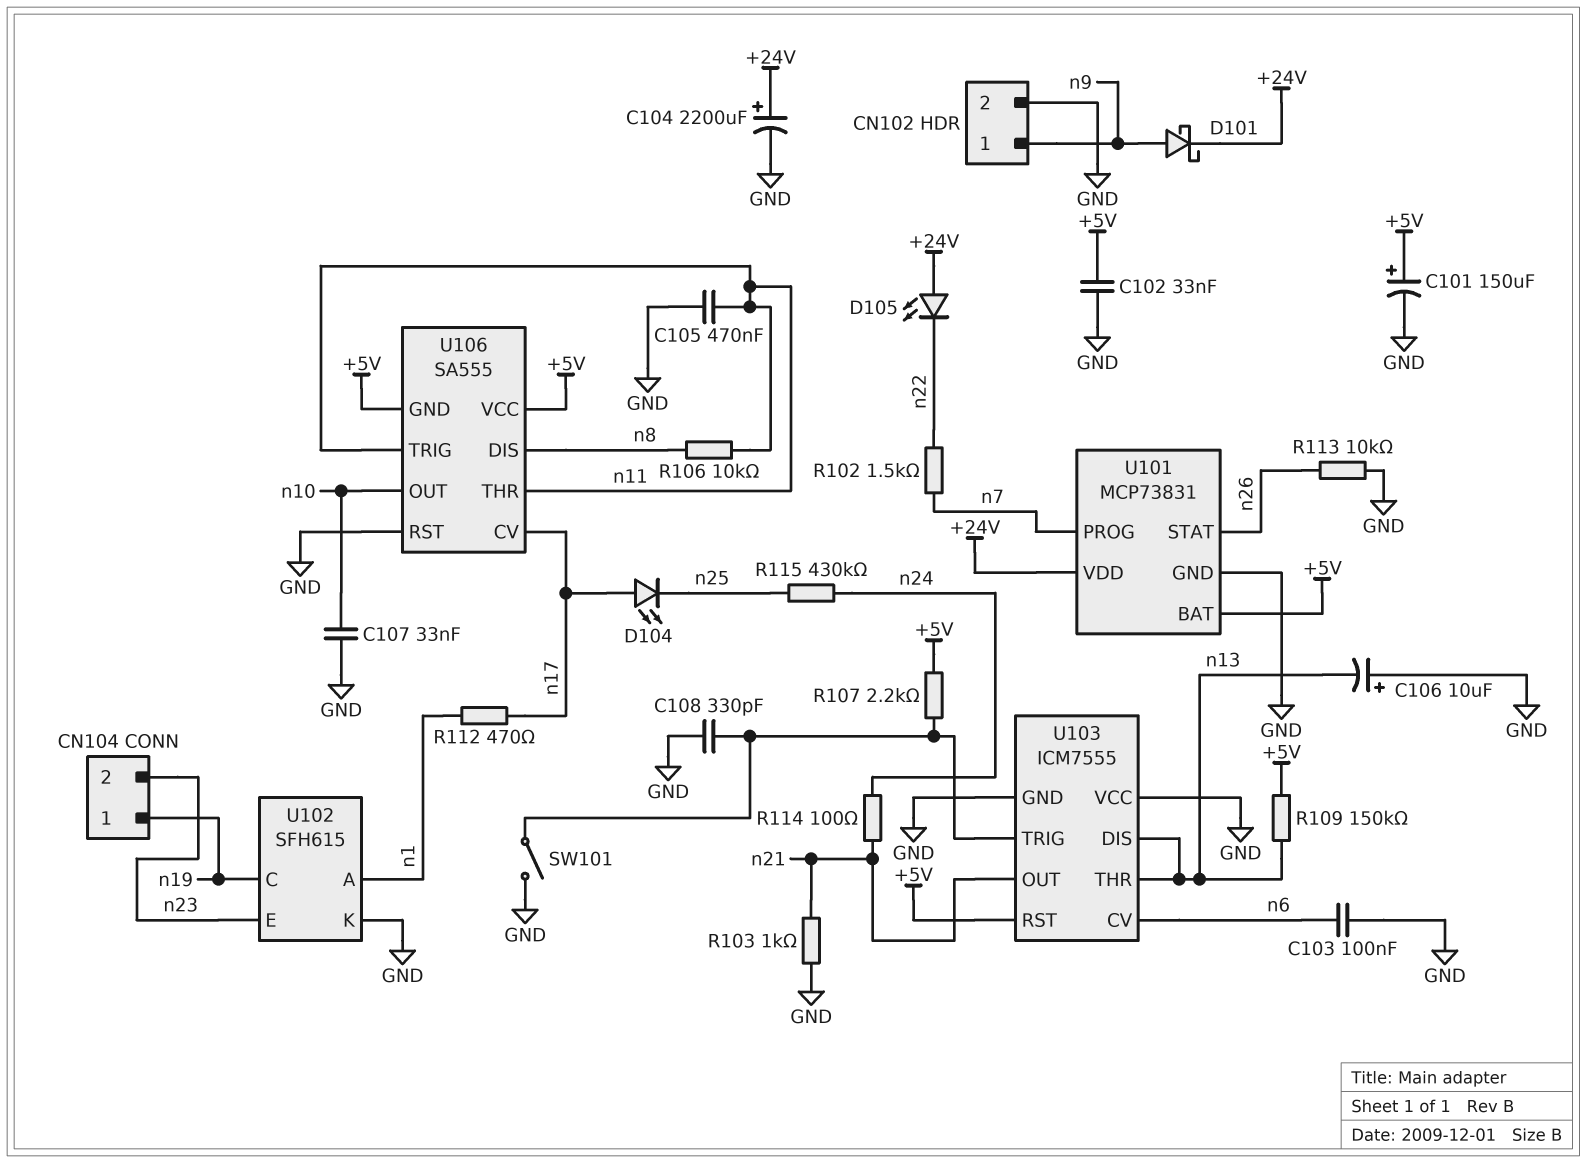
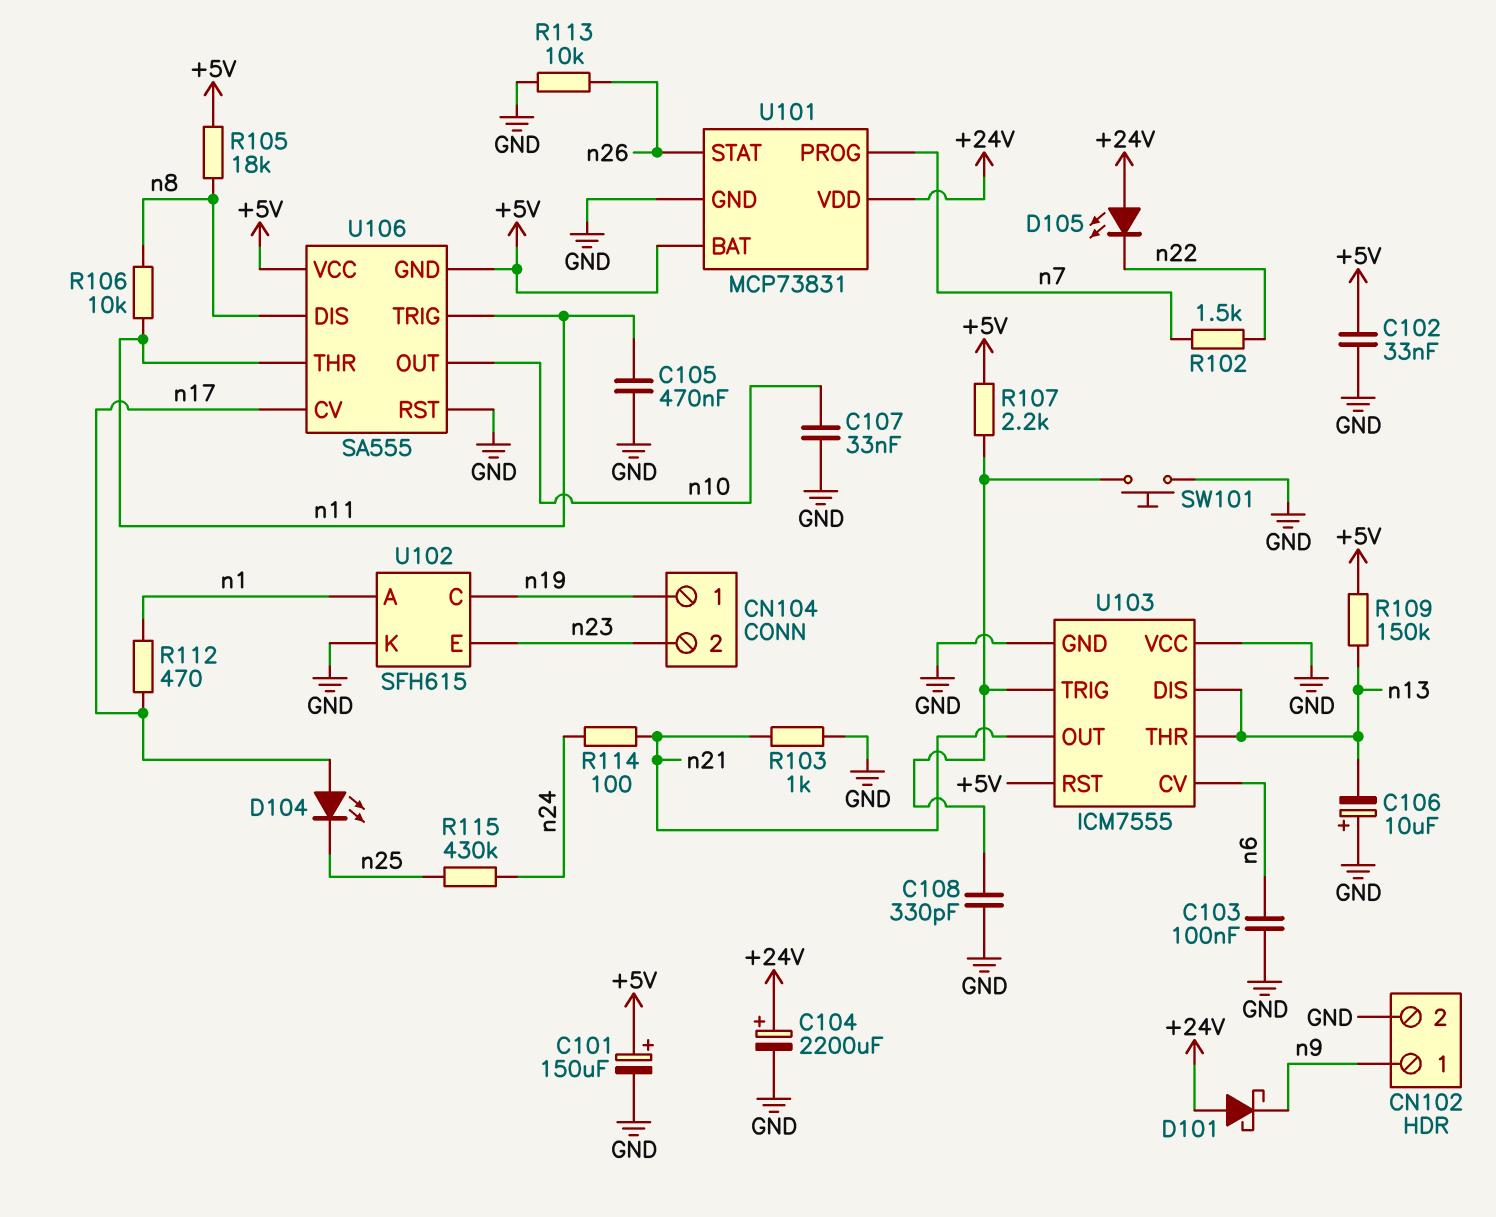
D101: schottky (A n9, K +24V) -> schottky (A +24V, K n9)
R105: none -> 18k (+5V, n8)
SW101: switch (GND, U103/TRIG) -> button (GND, U103/TRIG)

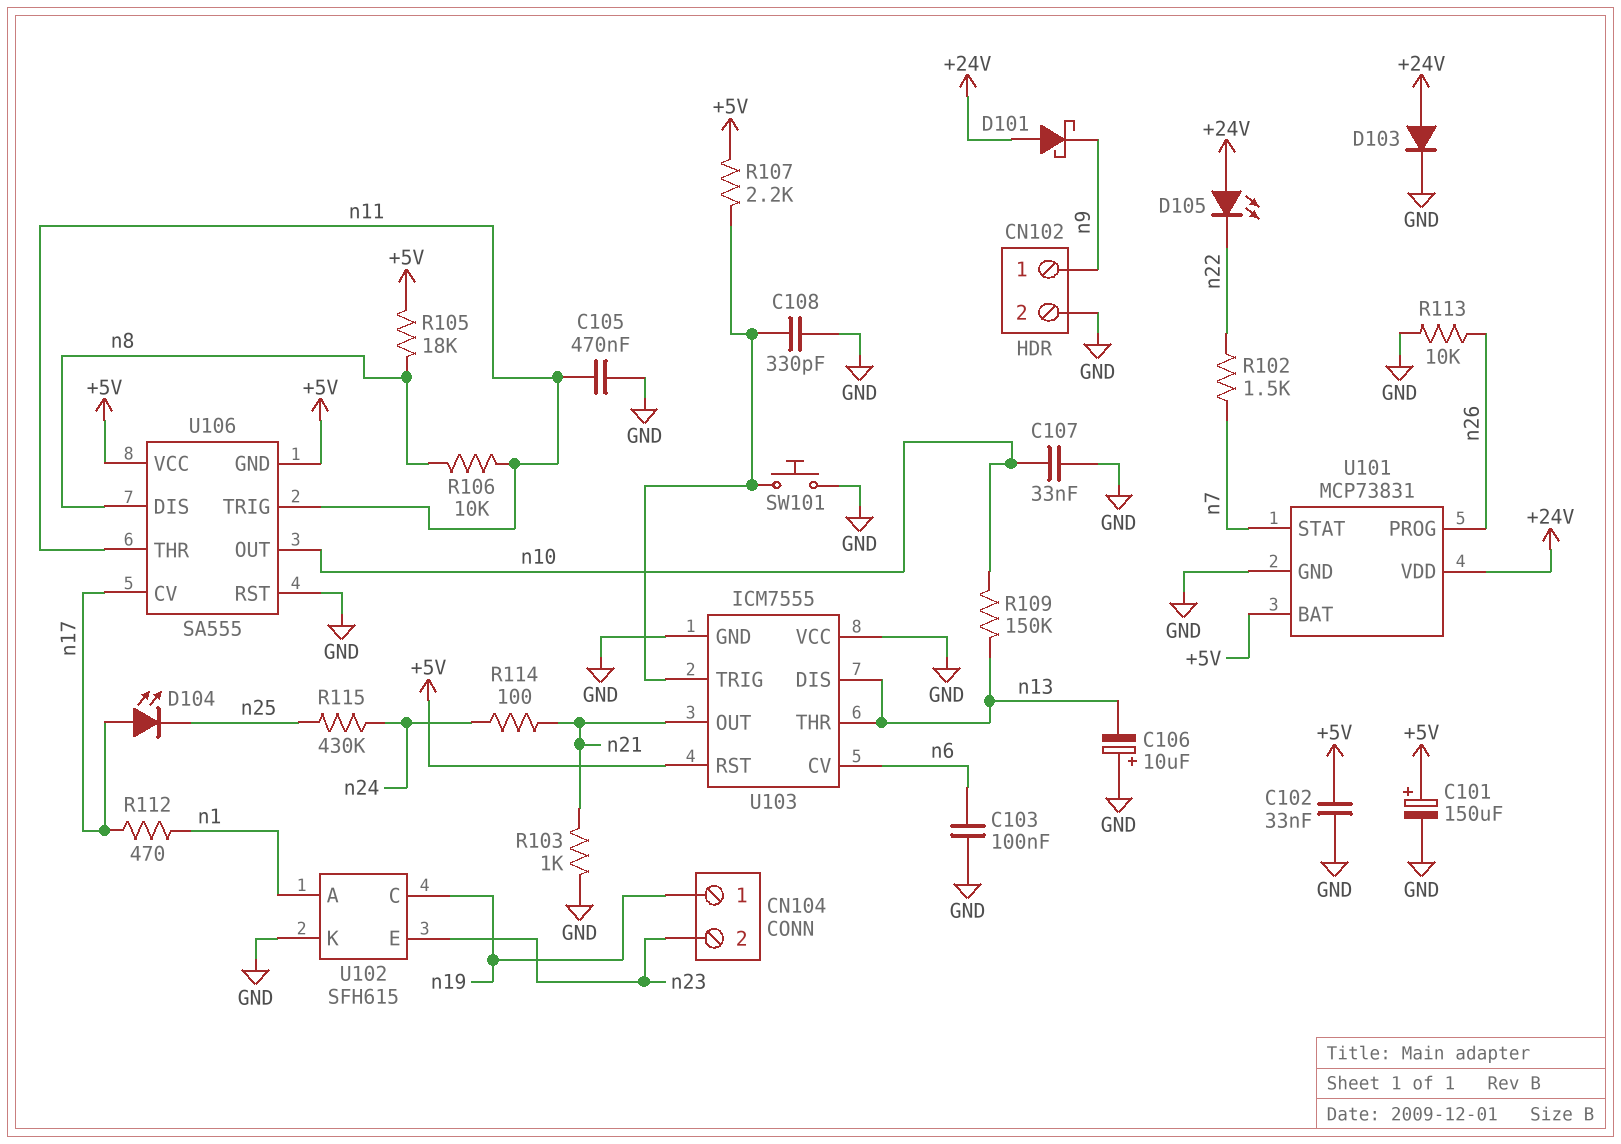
C104: 2200uF (plus +24V, minus GND) -> none
D103: none -> diode (A +24V, K GND)
R109: 150k (+5V, n13) -> 150k (n10, n13)
U101 pin PROG: n7 -> n26
U101 pin STAT: n26 -> n7

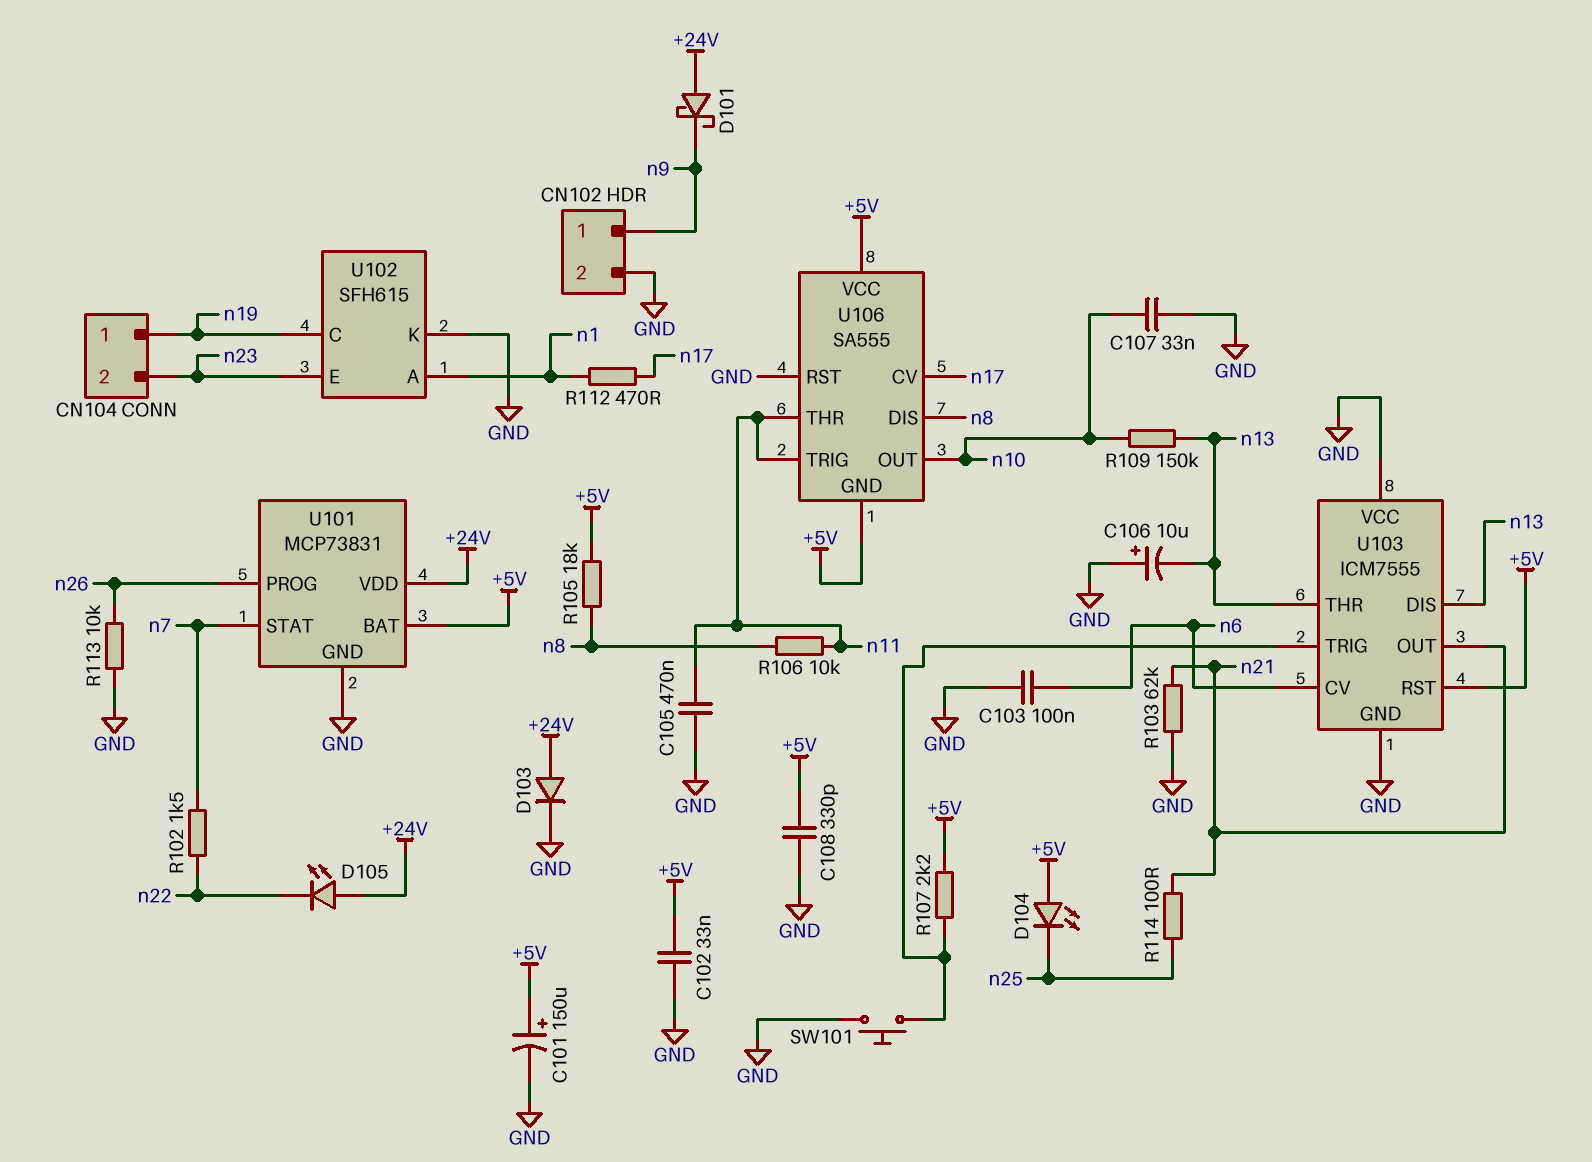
C108: 330pF (GND, U103/TRIG) -> 330pF (+5V, GND)
D104: LED (A n17, K n25) -> LED (A +5V, K n25)
R103: 1k (GND, n21) -> 62k (GND, n21)
R114: 100 (n21, n24) -> 100 (n21, n25)
R115: 430k (n24, n25) -> none

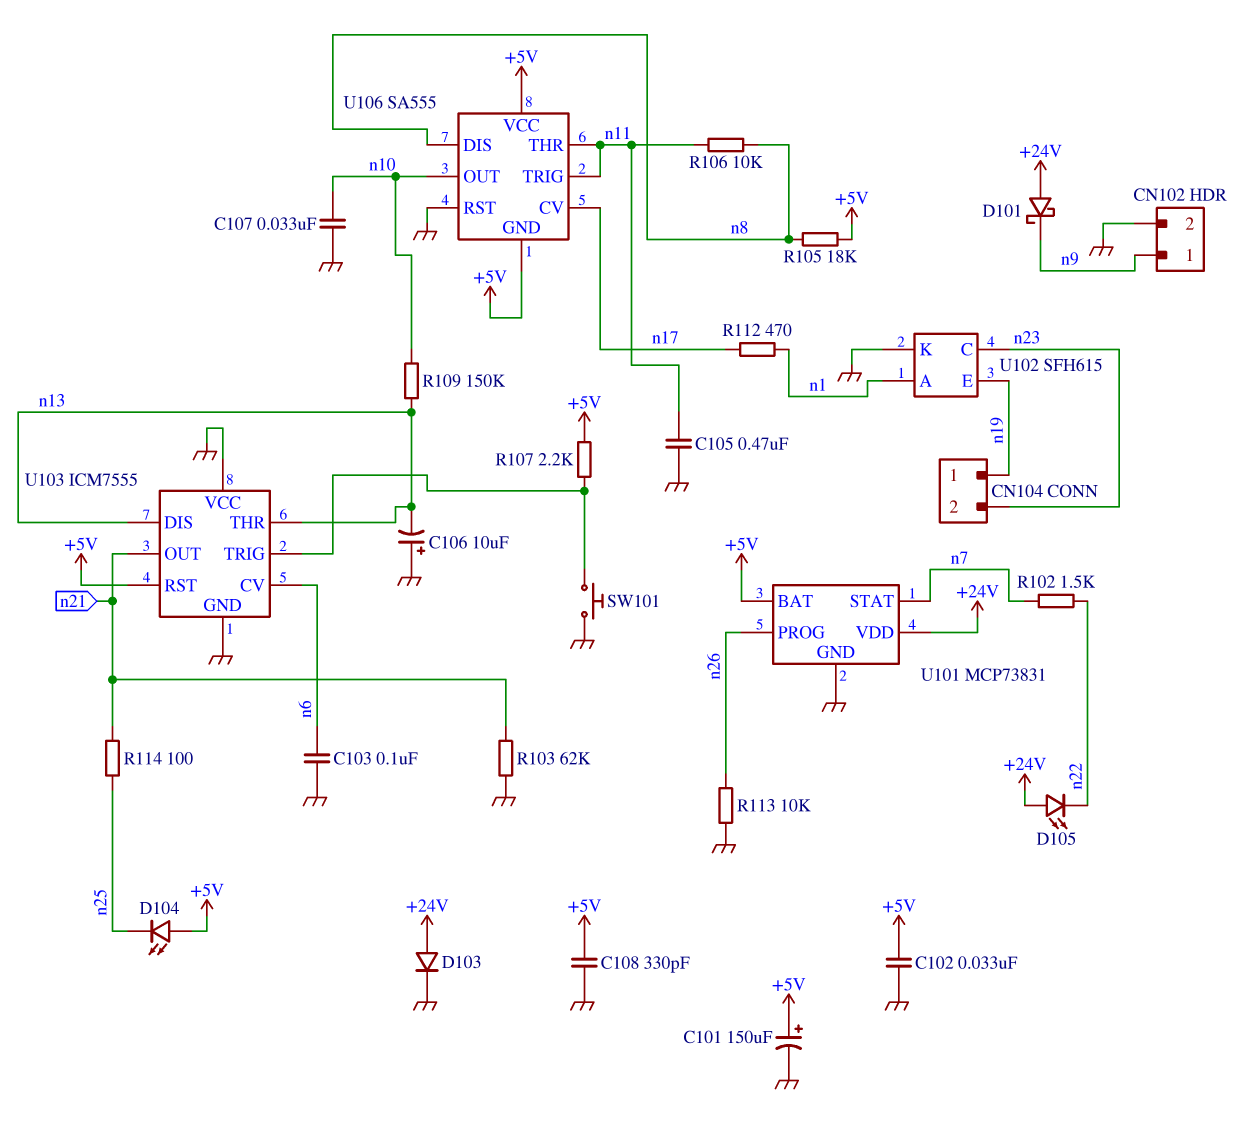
U102 pin C: n19 -> n23
U102 pin E: n23 -> n19

